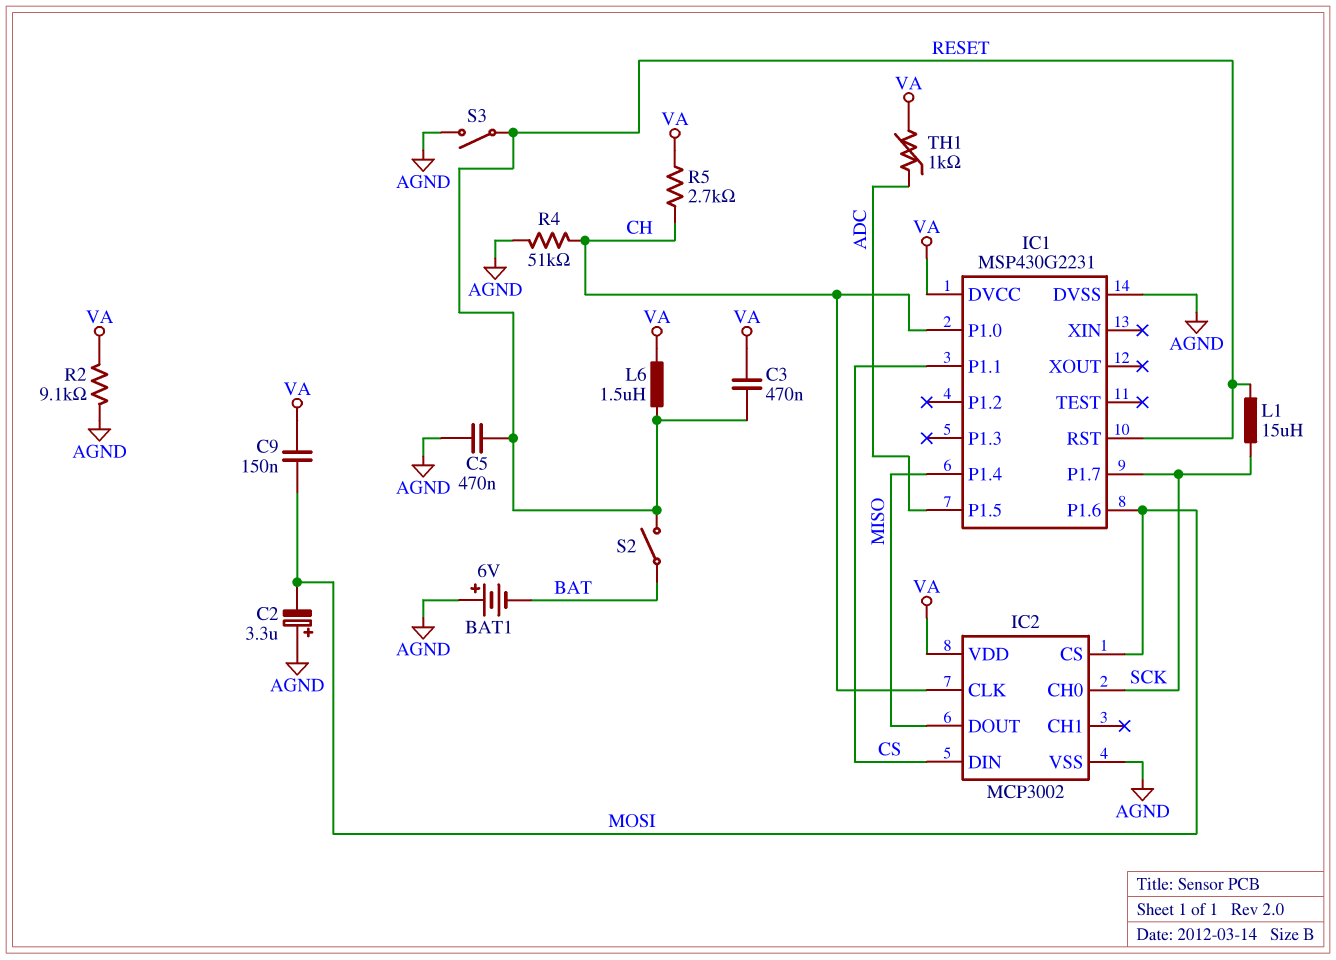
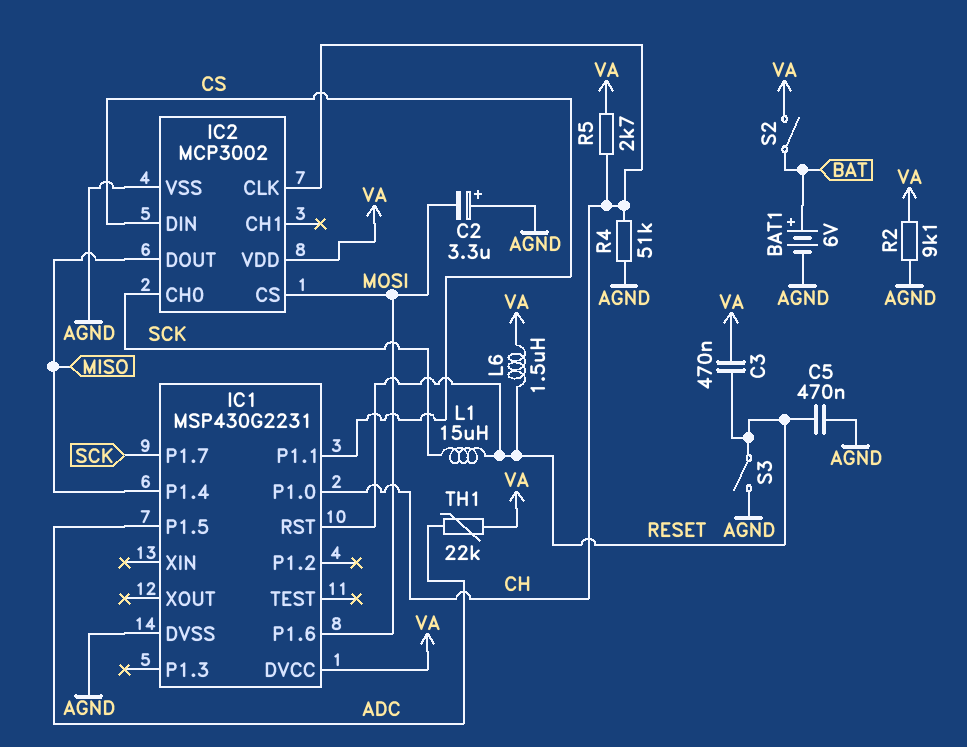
BAT1: 6V (plus AGND, minus BAT) -> 6V (plus BAT, minus AGND)
C9: 150nF (MOSI, VA) -> none
S2: switch (BAT, RESET) -> switch (BAT, VA)
TH1: 1k (ADC, VA) -> 22k (ADC, VA)

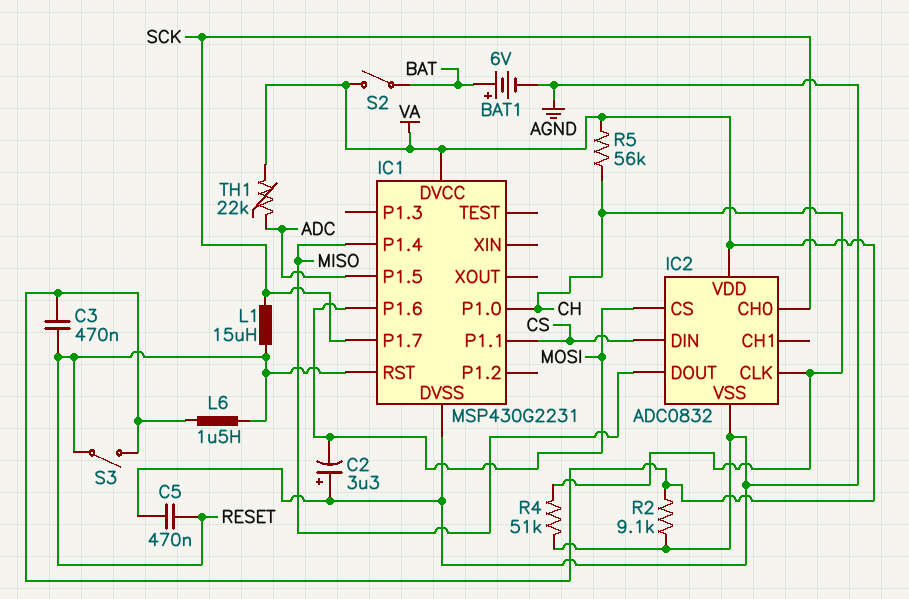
IC2: MCP3002 -> ADC0832
R5: 2.7k (CH, VA) -> 56k (CH, VA)
S3: switch (AGND, RESET) -> switch (RESET, VA)

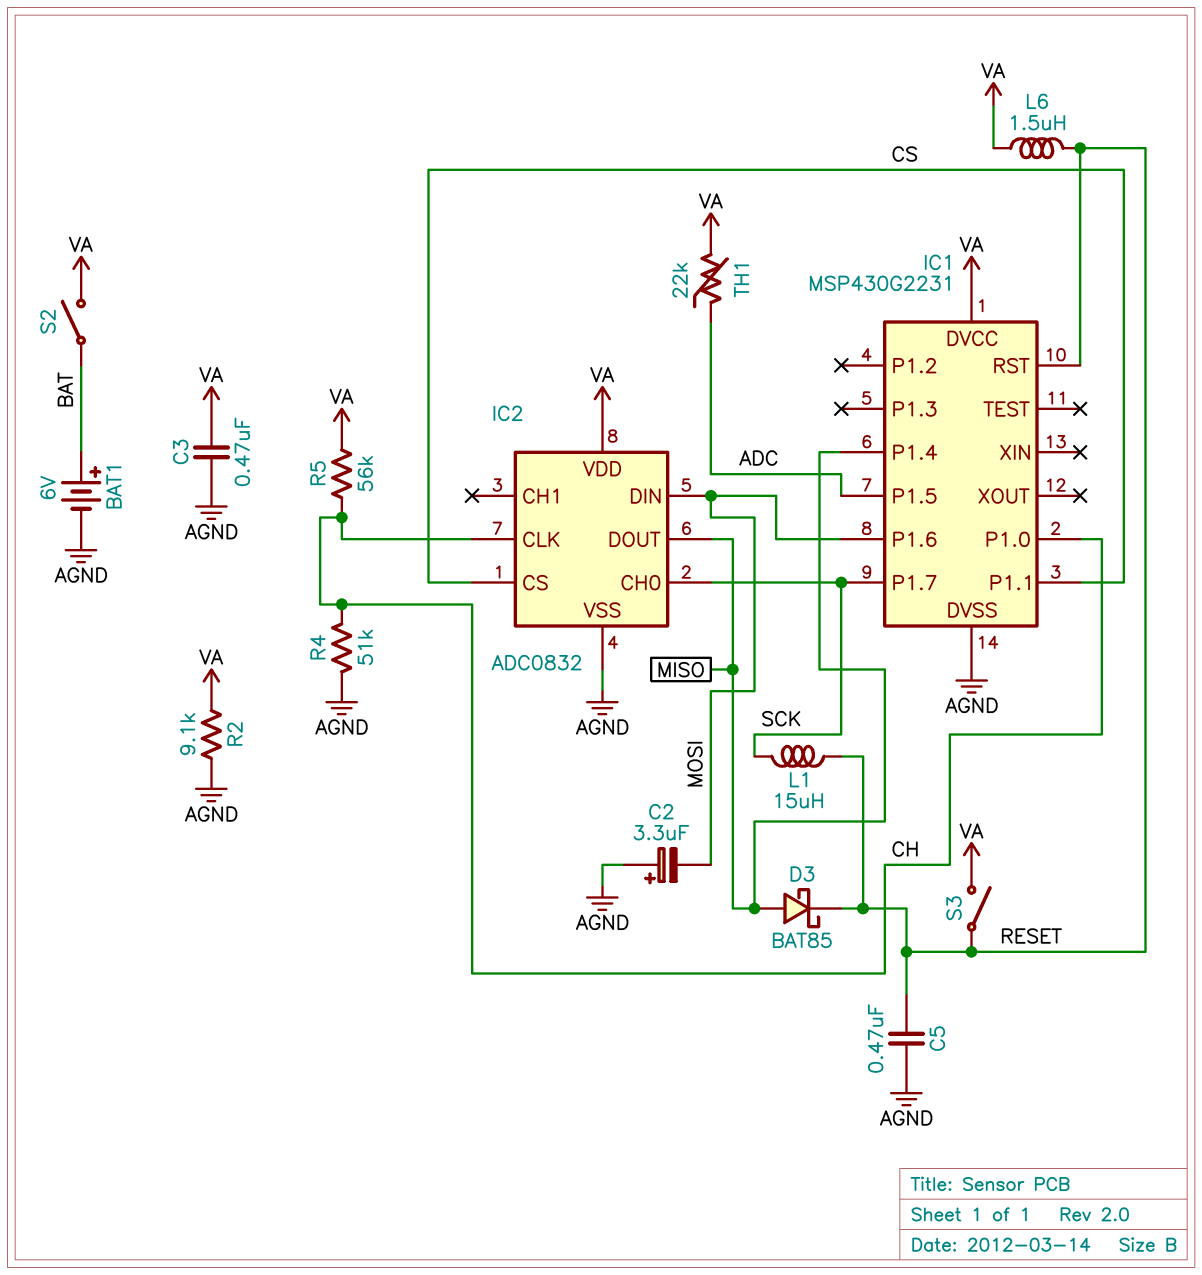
C3: 470nF (RESET, VA) -> 470nF (AGND, VA)
D3: none -> schottky BAT85 (A MISO, K RESET)
IC2 pin CS: MOSI -> CS
IC2 pin DIN: CS -> MOSI

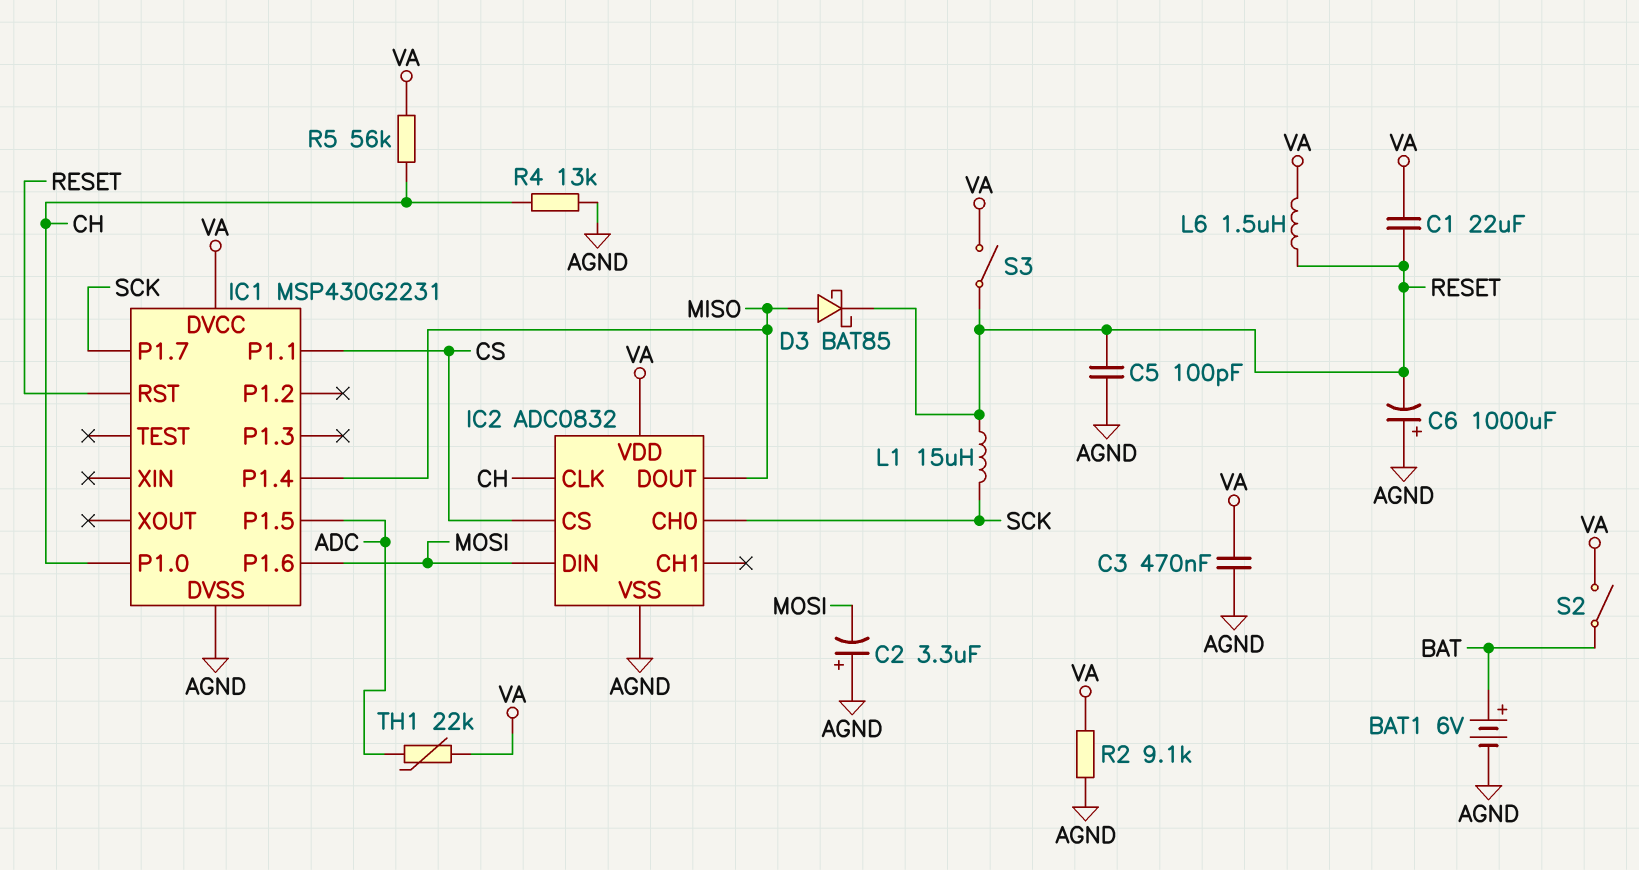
C1: none -> 22uF (RESET, VA)
C5: 470nF (AGND, RESET) -> 100pF (AGND, RESET)
C6: none -> 1000uF (plus AGND, minus RESET)
R4: 51k (AGND, CH) -> 13k (AGND, CH)

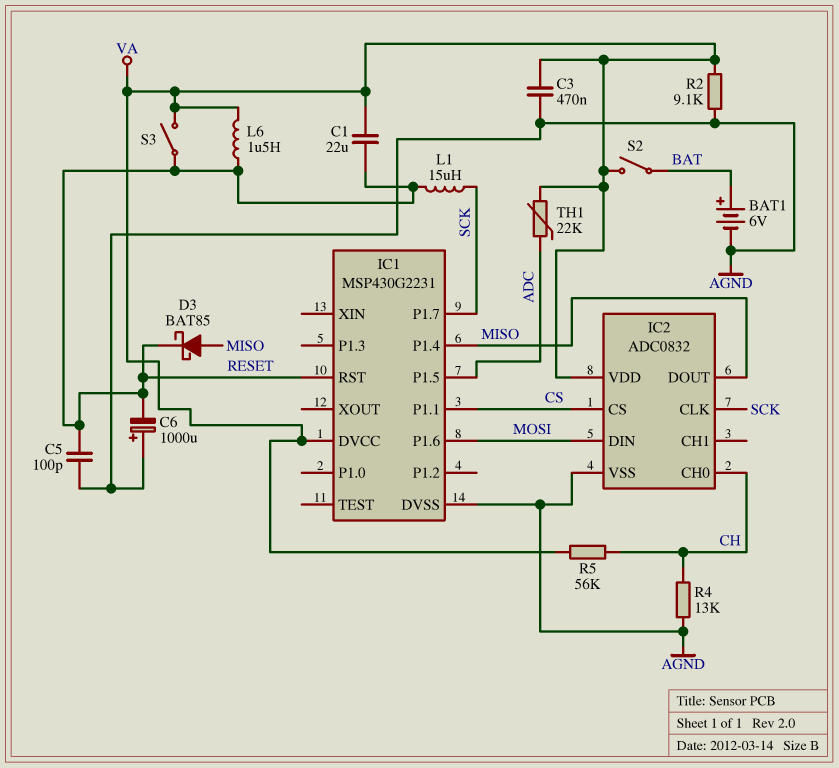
C2: 3.3uF (plus AGND, minus MOSI) -> none
IC1 pin P1.0: CH -> none
IC2 pin CH0: SCK -> CH
IC2 pin CLK: CH -> SCK

